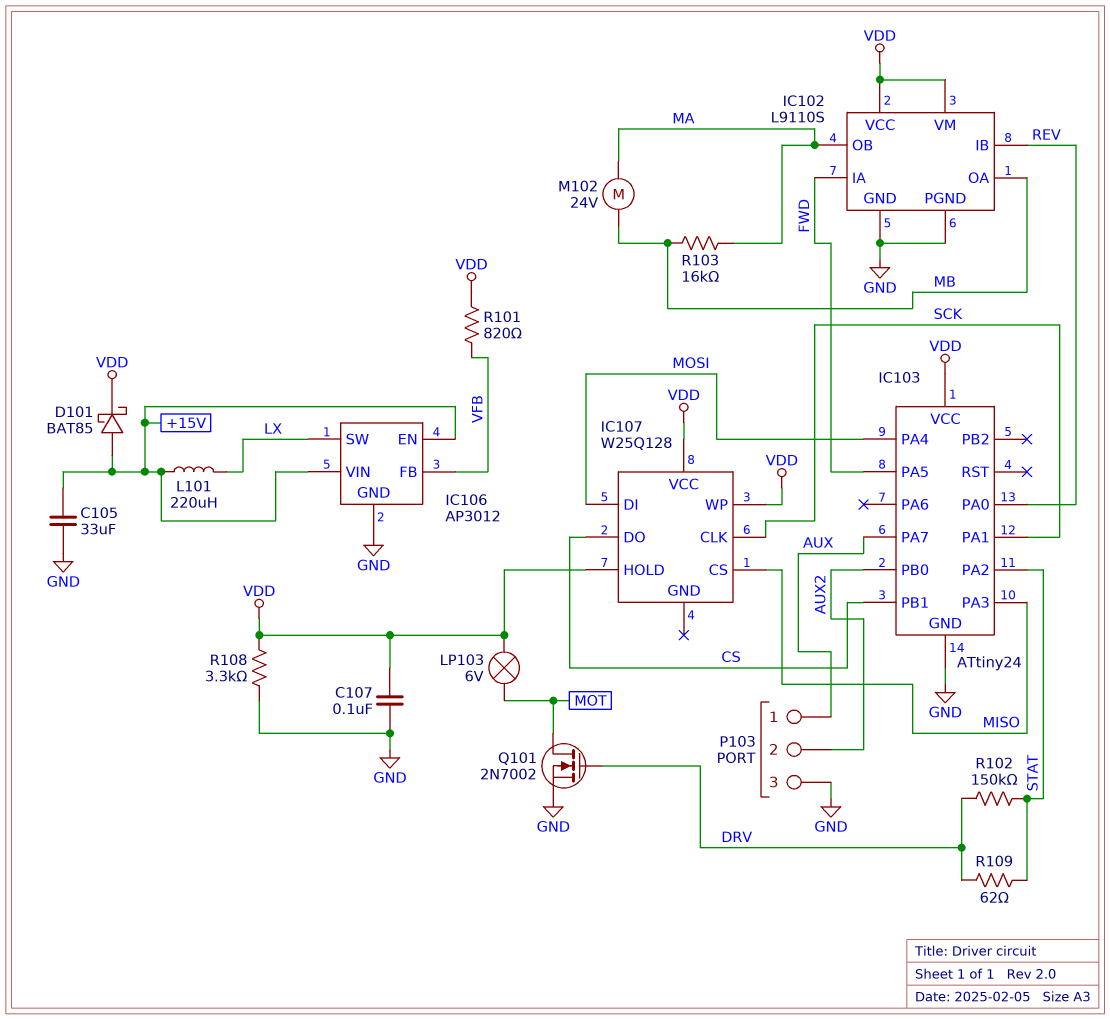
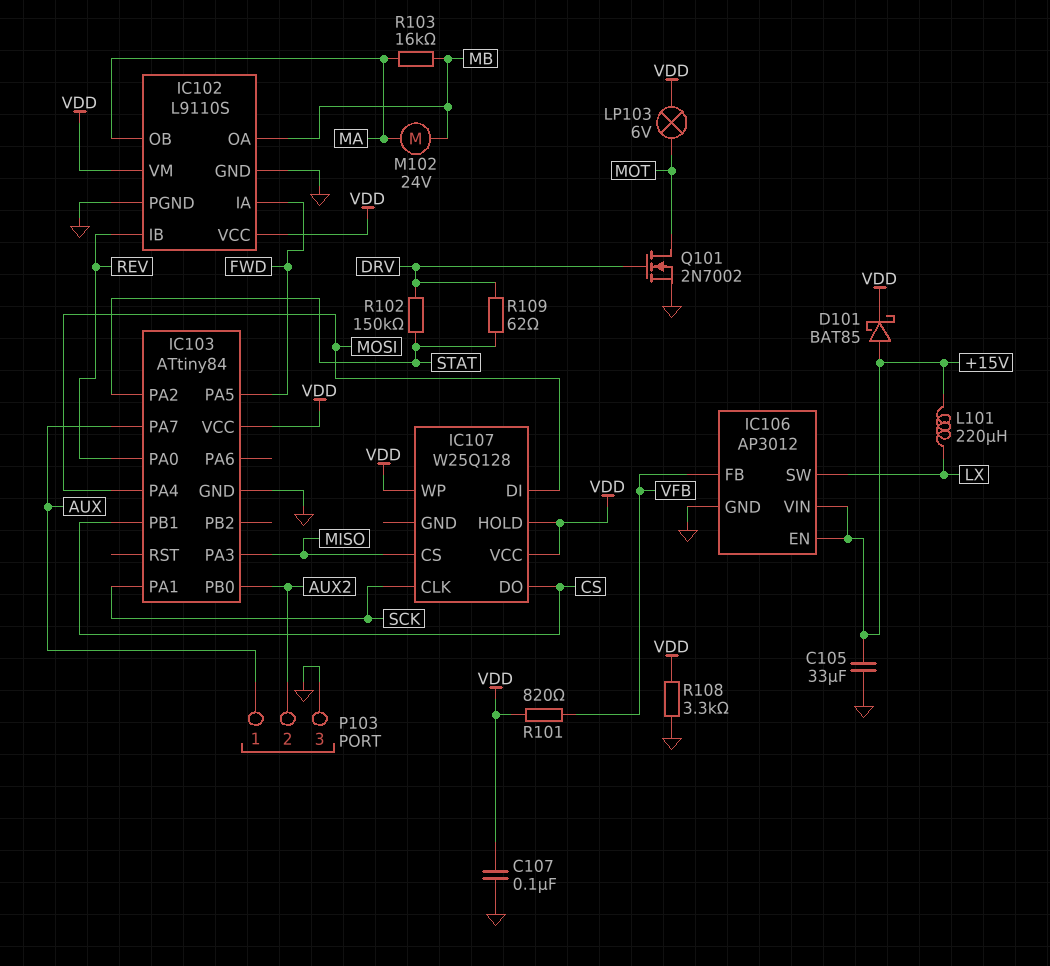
IC103: ATtiny24 -> ATtiny84

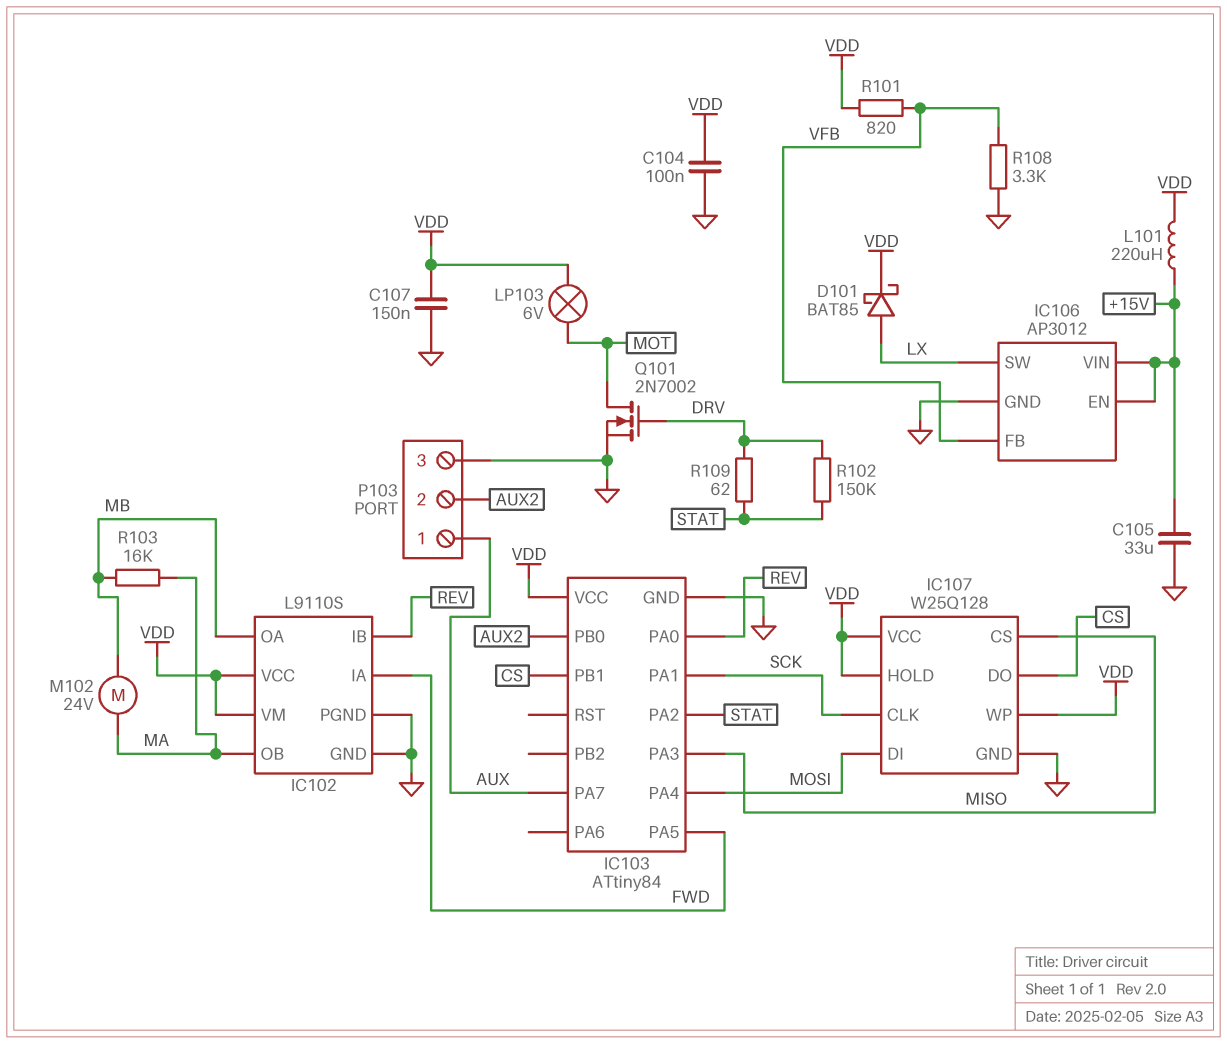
C104: none -> 100nF (GND, VDD)
C107: 100nF (GND, VDD) -> 150nF (GND, VDD)
D101: schottky BAT85 (A +15V, K VDD) -> schottky BAT85 (A LX, K VDD)
IC107 pin GND: none -> GND
L101: 220uH (+15V, LX) -> 220uH (+15V, VDD)
R108: 3.3k (GND, VDD) -> 3.3k (GND, VFB)

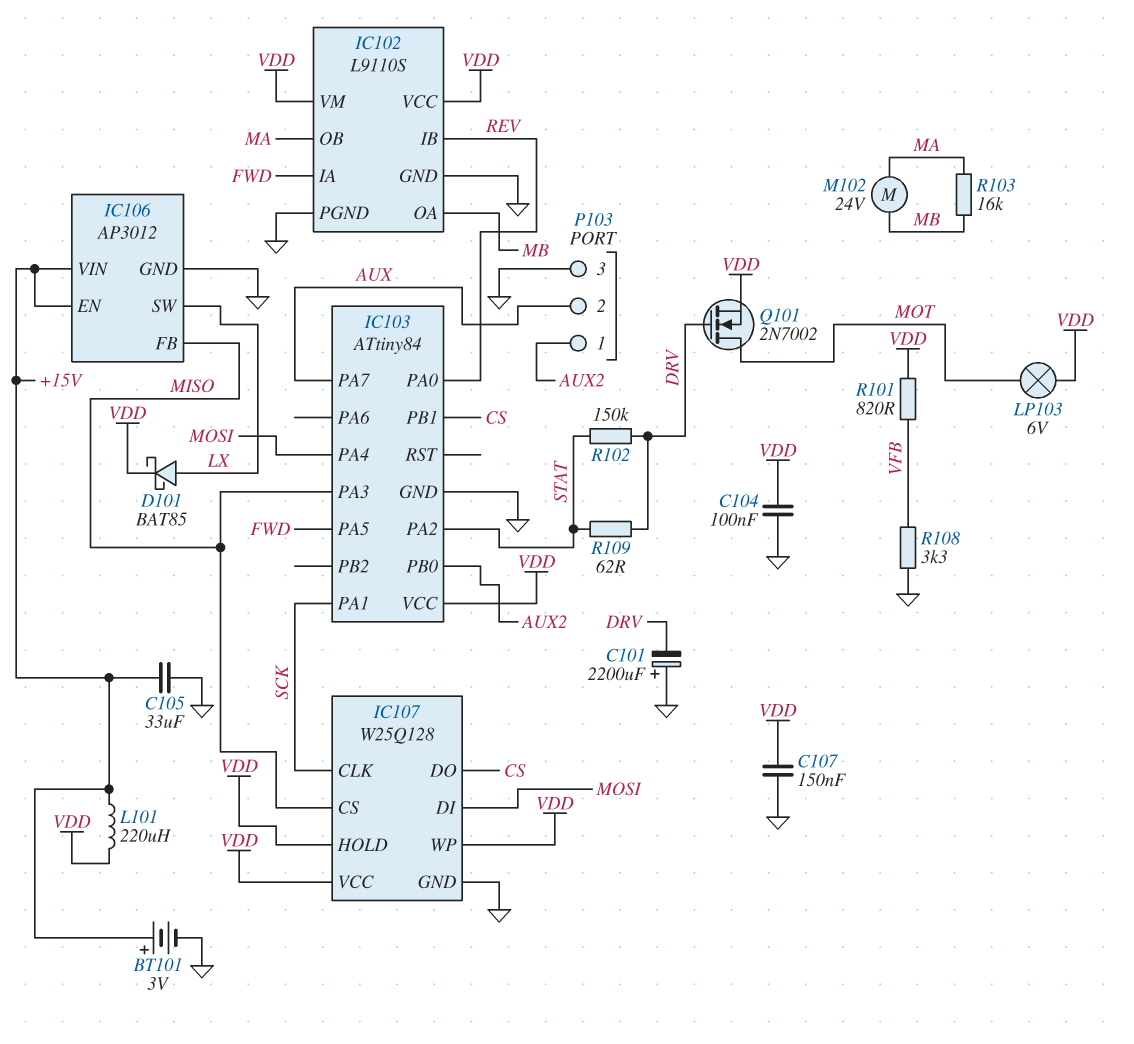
BT101: none -> 3V (plus +15V, minus GND)
C101: none -> 2200uF (plus GND, minus DRV)
IC106 pin FB: VFB -> MISO
P103 pin 1: AUX -> AUX2
P103 pin 2: AUX2 -> AUX
Q101: NMOS 2N7002 (G DRV, D MOT, S GND) -> NMOS 2N7002 (G DRV, D MOT, S VDD)

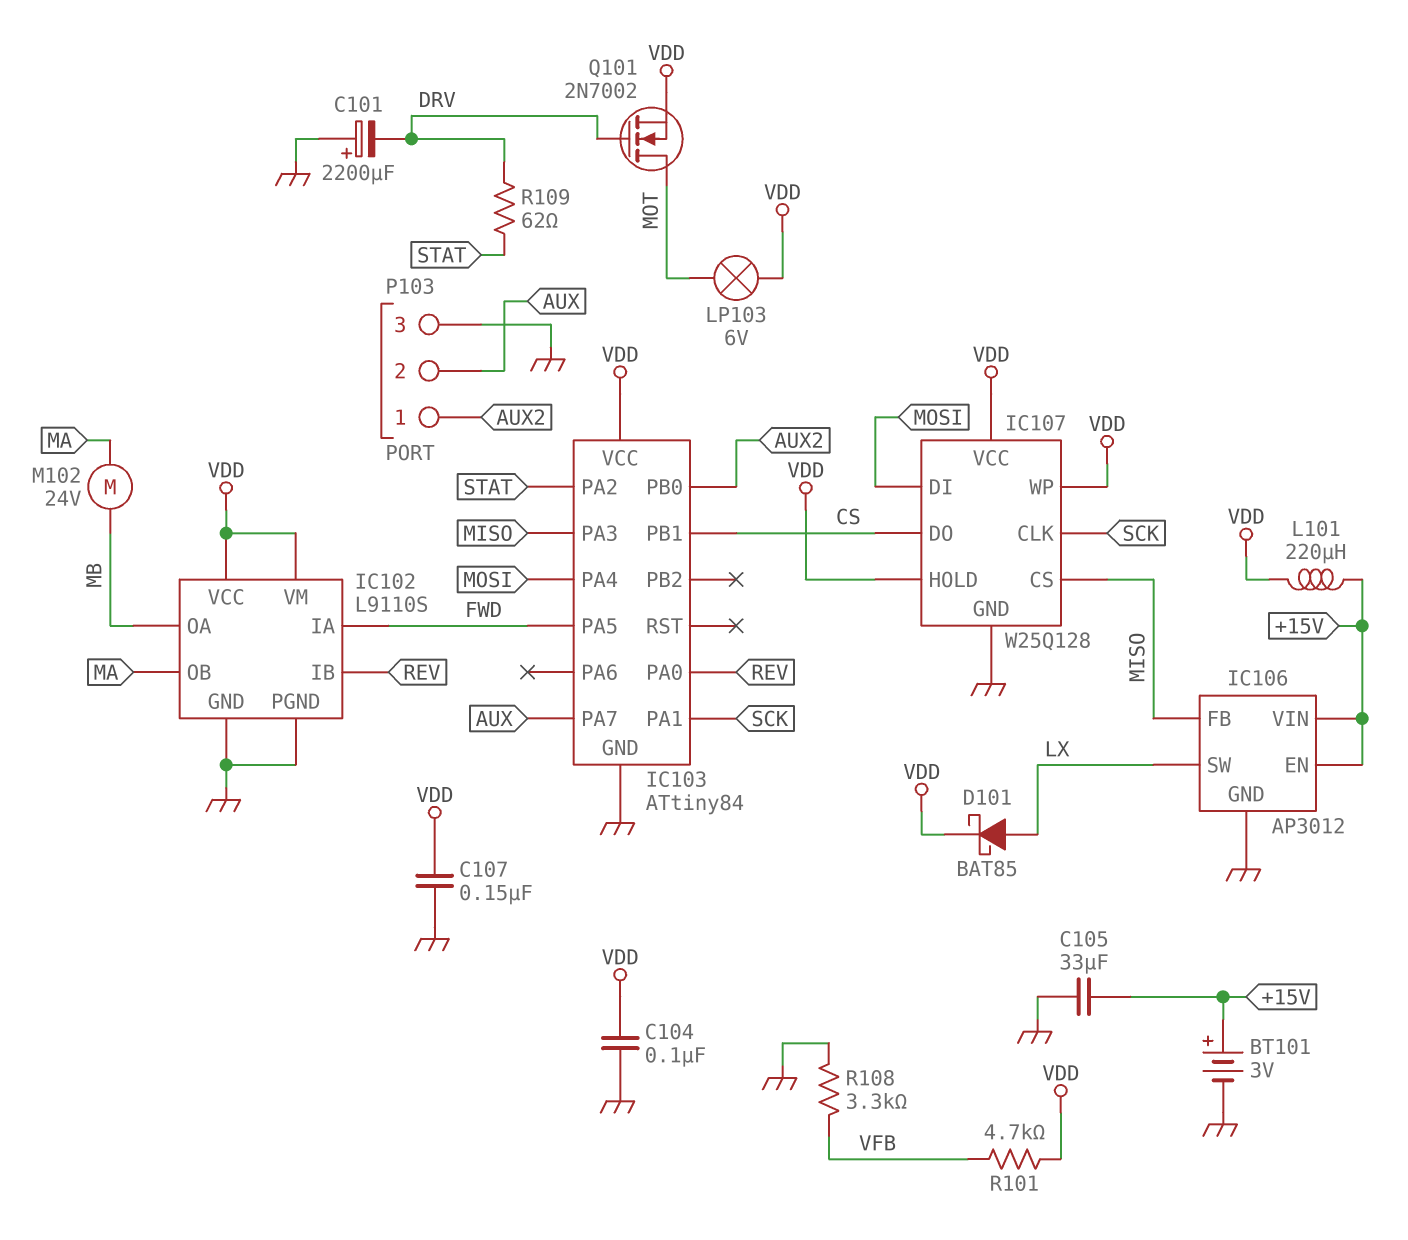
R101: 820 (VDD, VFB) -> 4.7k (VDD, VFB)
R102: 150k (DRV, STAT) -> none
R103: 16k (MA, MB) -> none

